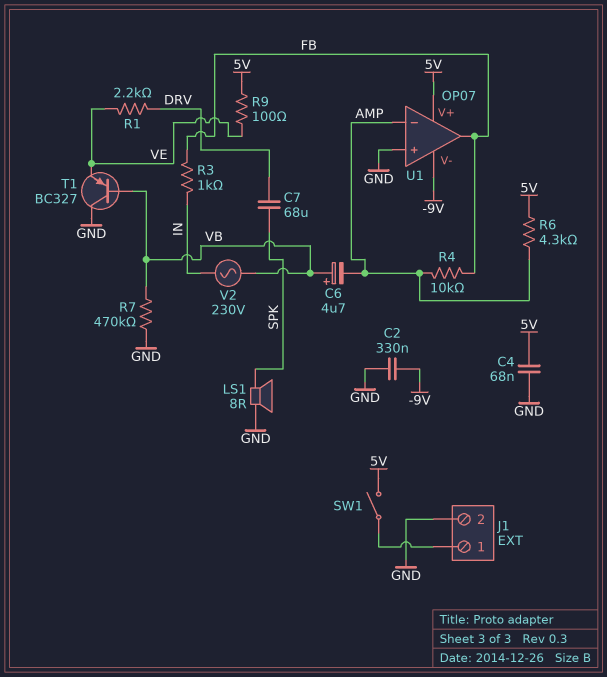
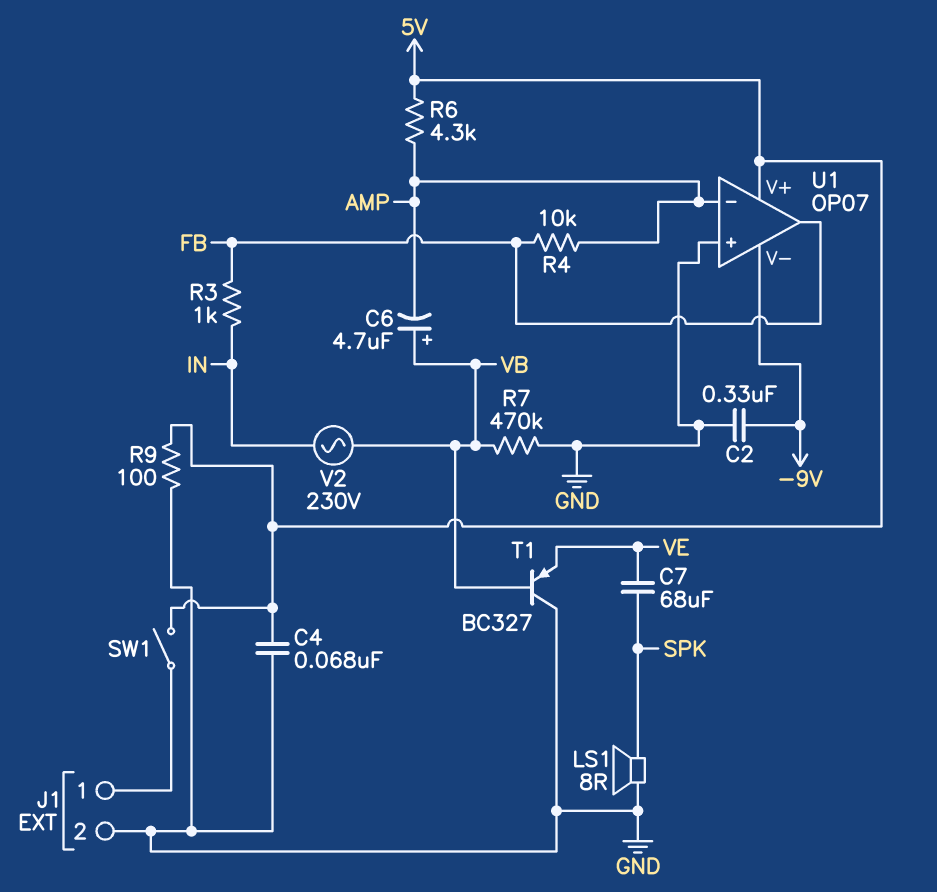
C7: 68uF (DRV, SPK) -> 68uF (SPK, VE)
R1: 2.2k (DRV, VE) -> none
R9: 100 (5V, VE) -> 100 (5V, GND)

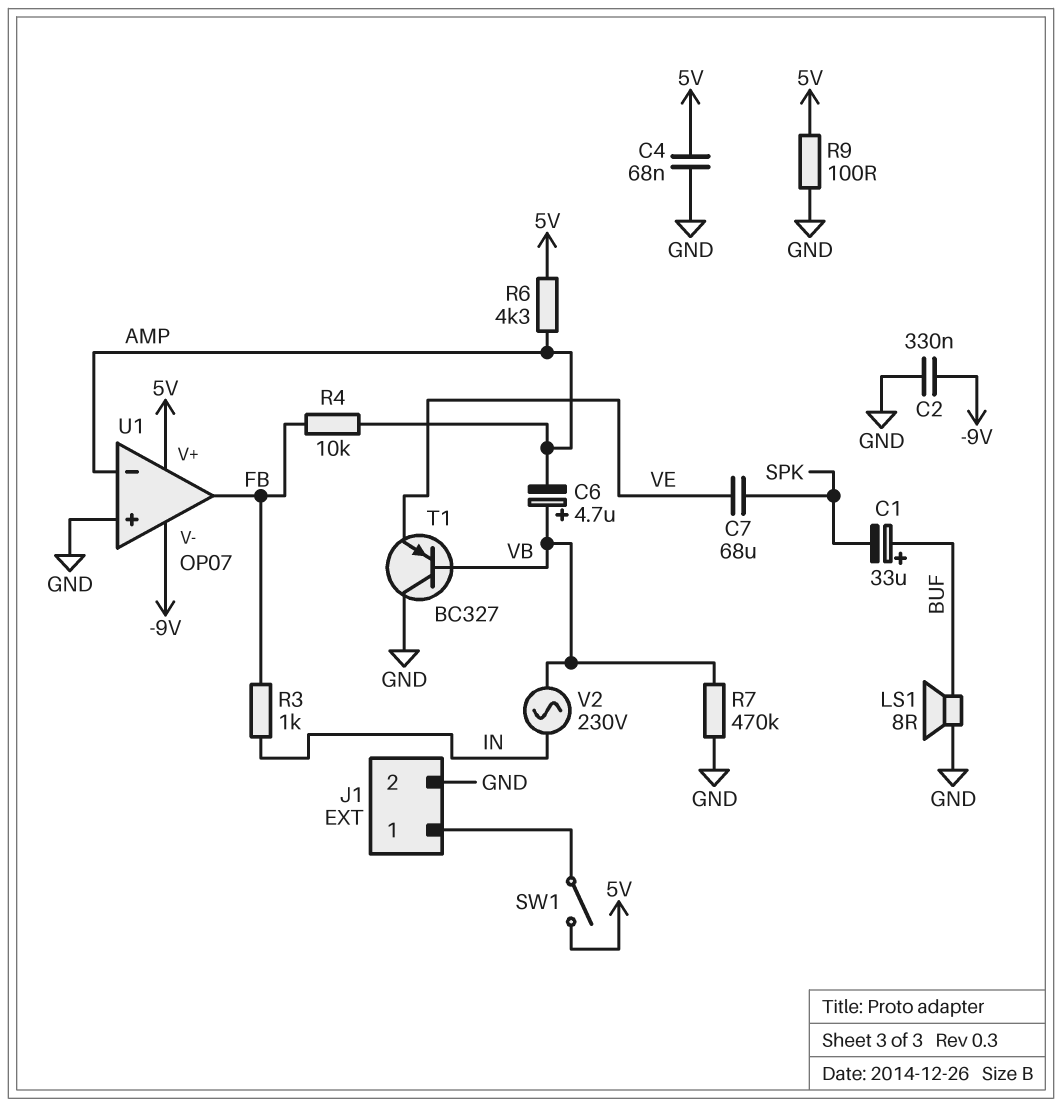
C1: none -> 33uF (plus BUF, minus SPK)
LS1: speaker 8R (GND, SPK) -> speaker 8R (BUF, GND)

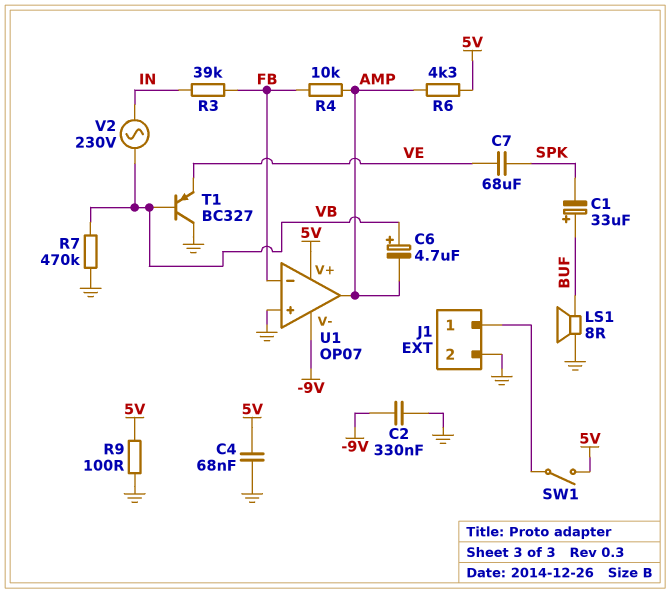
R3: 1k (FB, IN) -> 39k (FB, IN)
U1 pin in-: AMP -> FB
U1 pin out: FB -> AMP

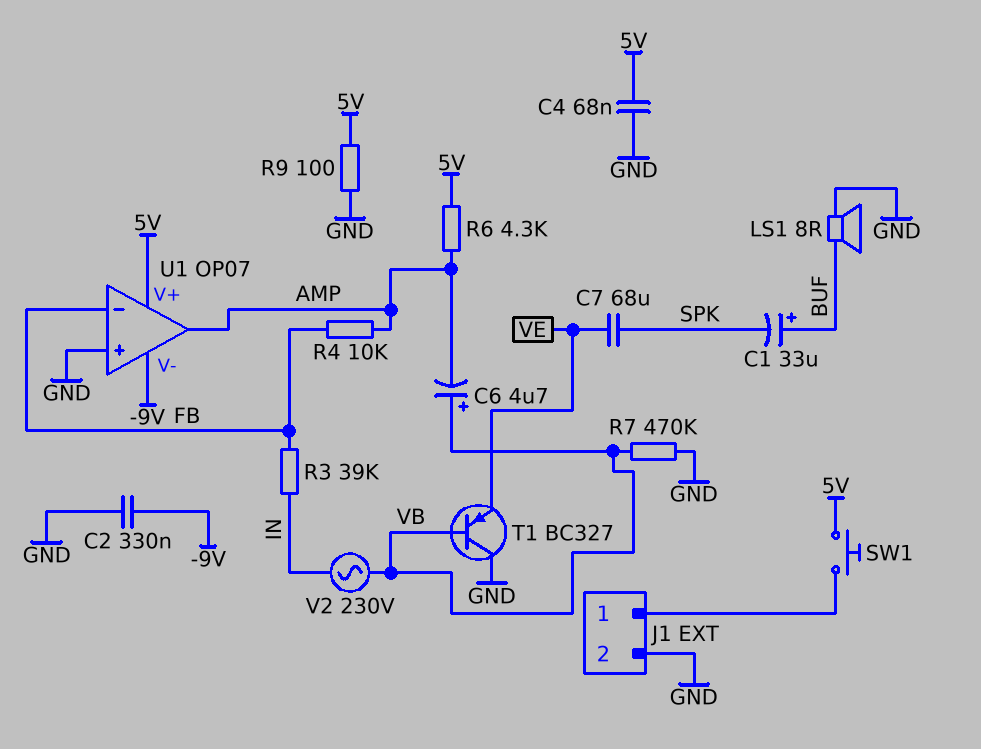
SW1: switch (5V, J1/1) -> button (5V, J1/1)

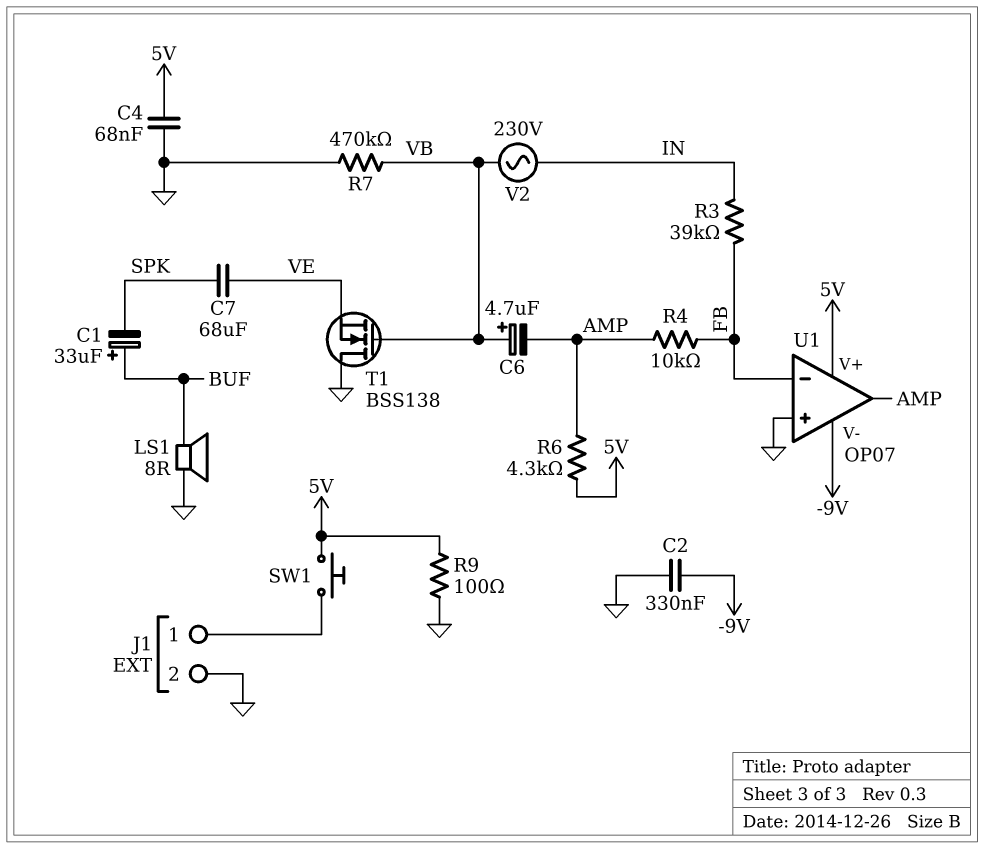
T1: PNP BC327 (B VB, C GND, E VE) -> NMOS BSS138 (G VB, D GND, S VE)

